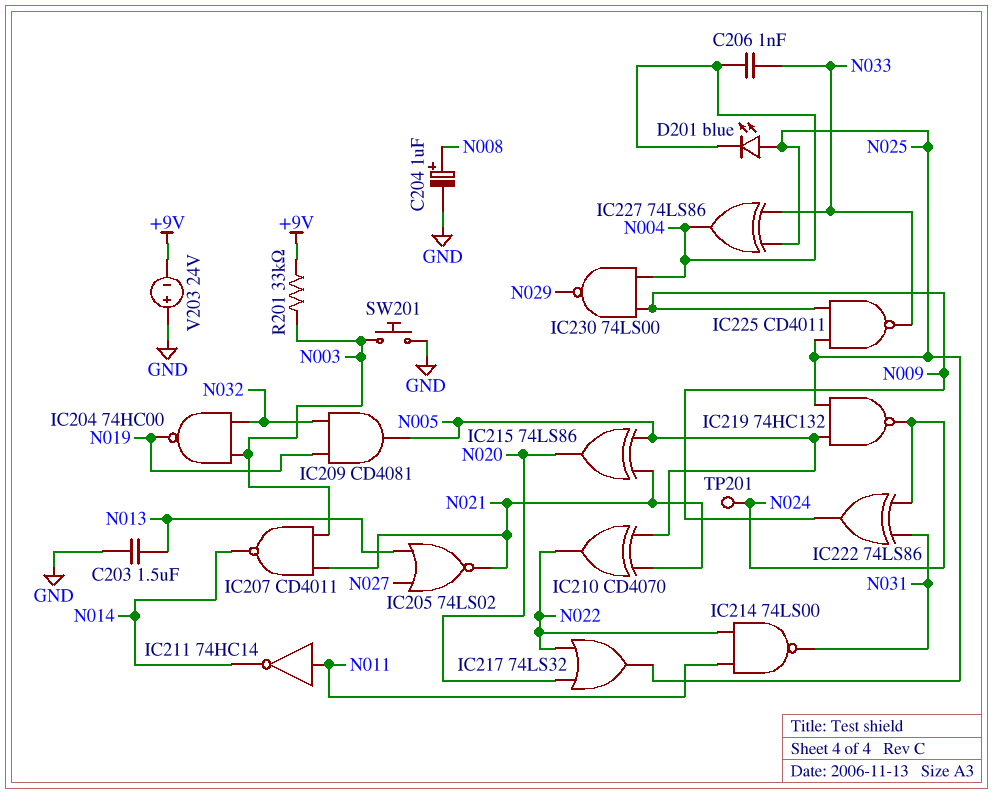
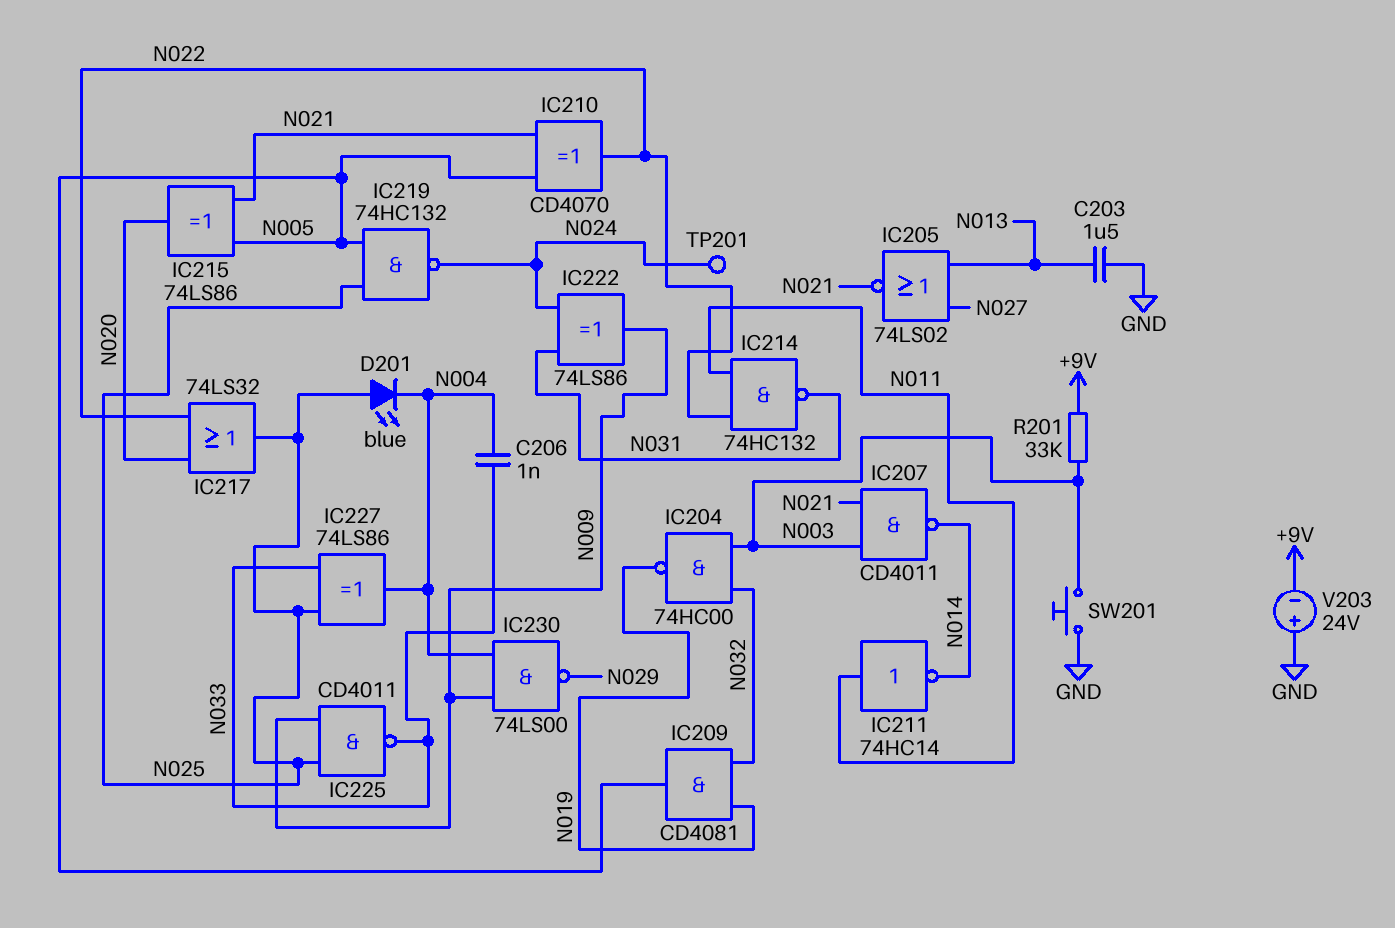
C204: 1uF (plus N008, minus GND) -> none
IC214: NAND 74LS00 (in N011, in N022, out N031) -> NAND 74HC132 (in N011, in N022, out N031)

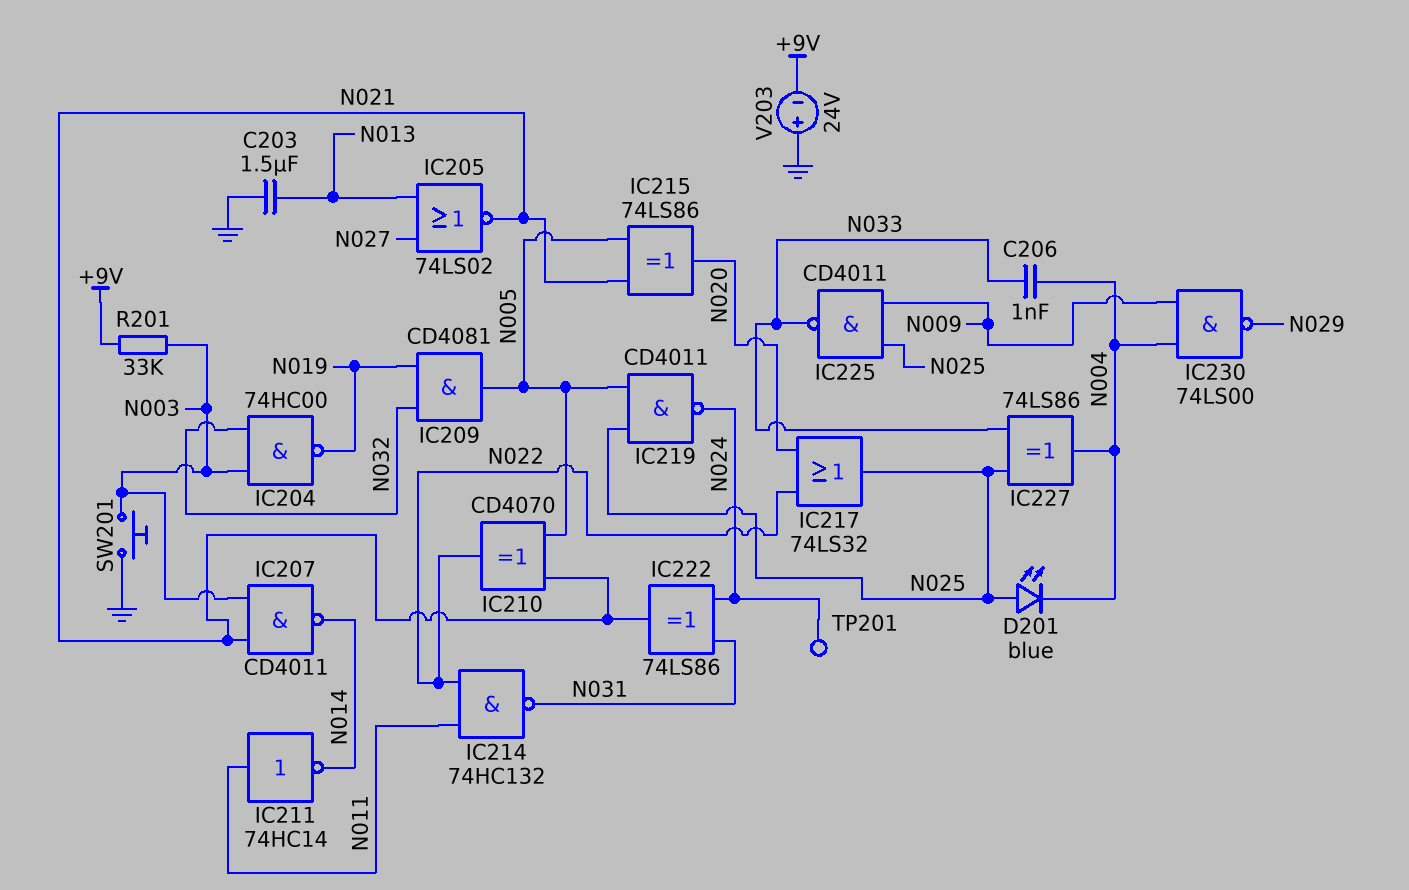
IC219: NAND 74HC132 (in N005, in N025, out N024) -> NAND CD4011 (in N005, in N025, out N024)
IC222: XOR 74LS86 (in N024, in N031, out N009) -> XOR 74LS86 (in N024, in N031, out N021)

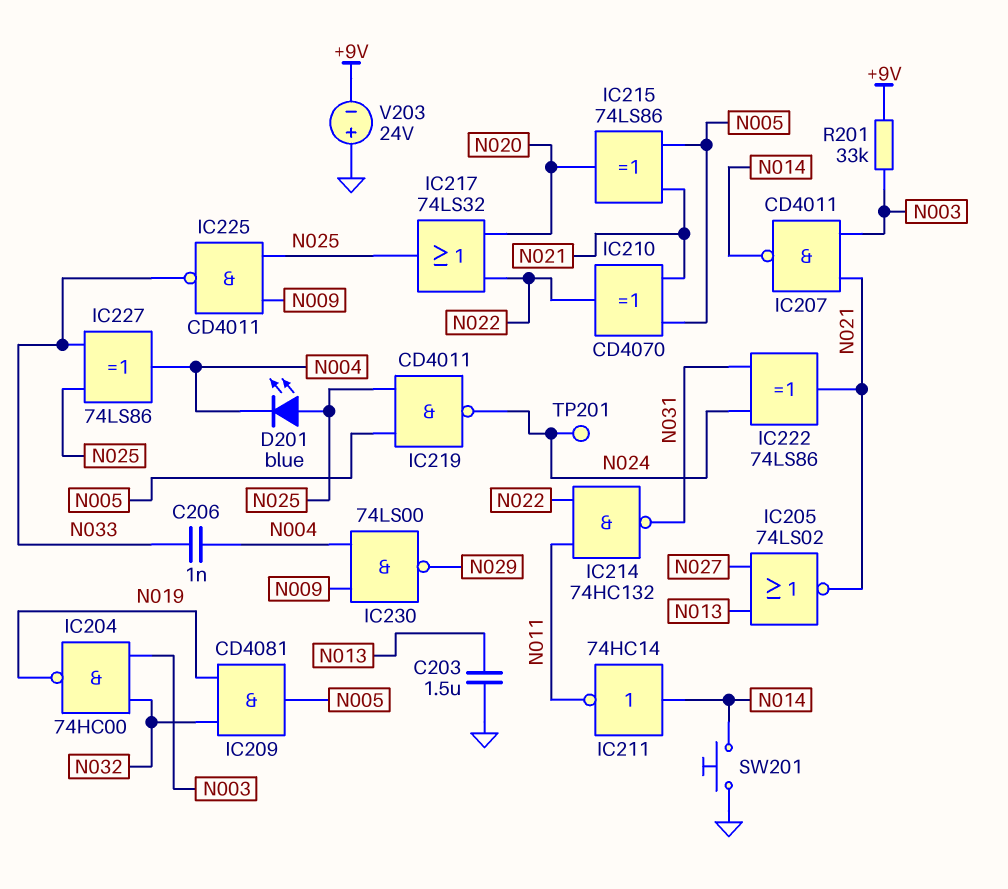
IC211: NOT 74HC14 (in N011, out N014) -> NOT 74HC14 (in N014, out N011)
SW201: button (GND, N003) -> button (GND, N014)

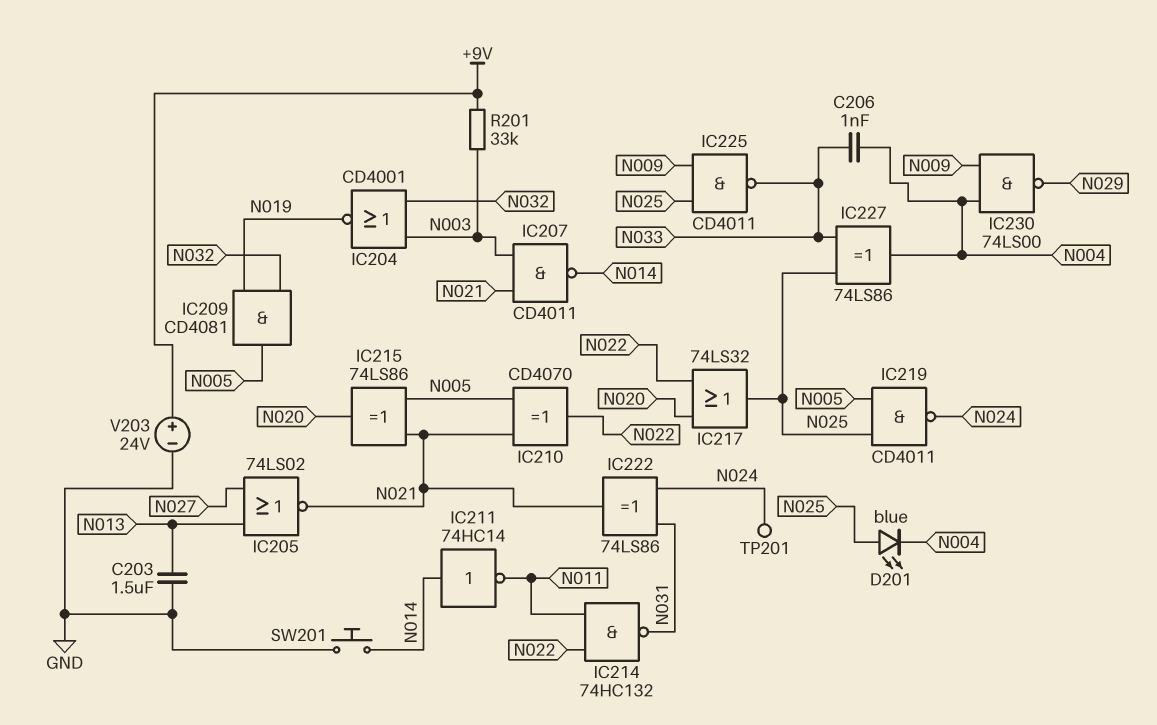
IC204: NAND 74HC00 (in N003, in N032, out N019) -> NOR CD4001 (in N003, in N032, out N019)
V203: 24V (plus GND, minus +9V) -> 24V (plus +9V, minus GND)

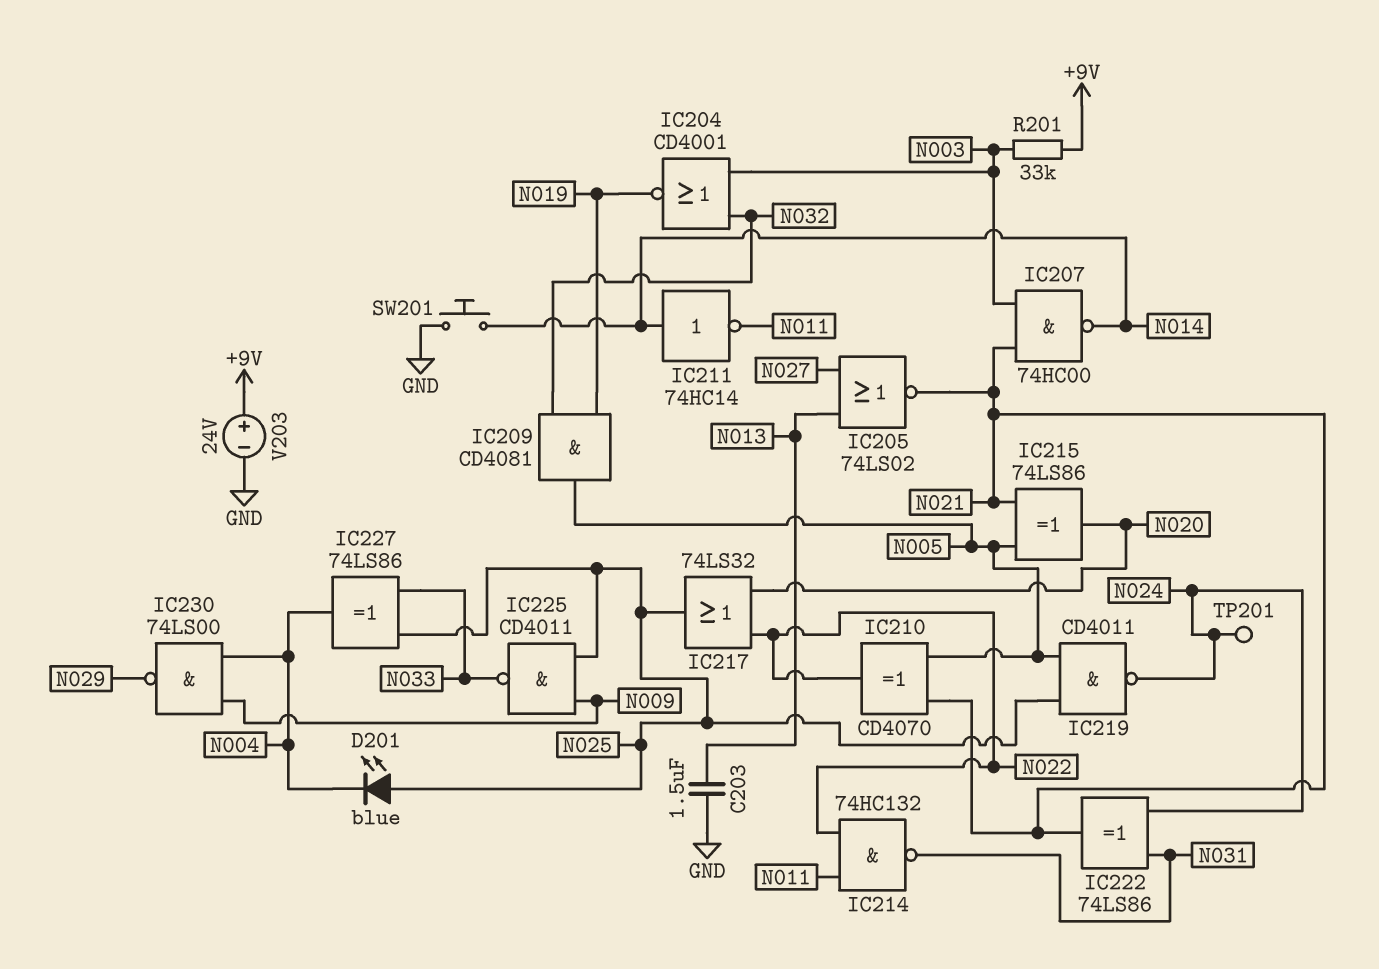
C206: 1nF (N004, N033) -> none
IC207: NAND CD4011 (in N003, in N021, out N014) -> NAND 74HC00 (in N003, in N021, out N014)

